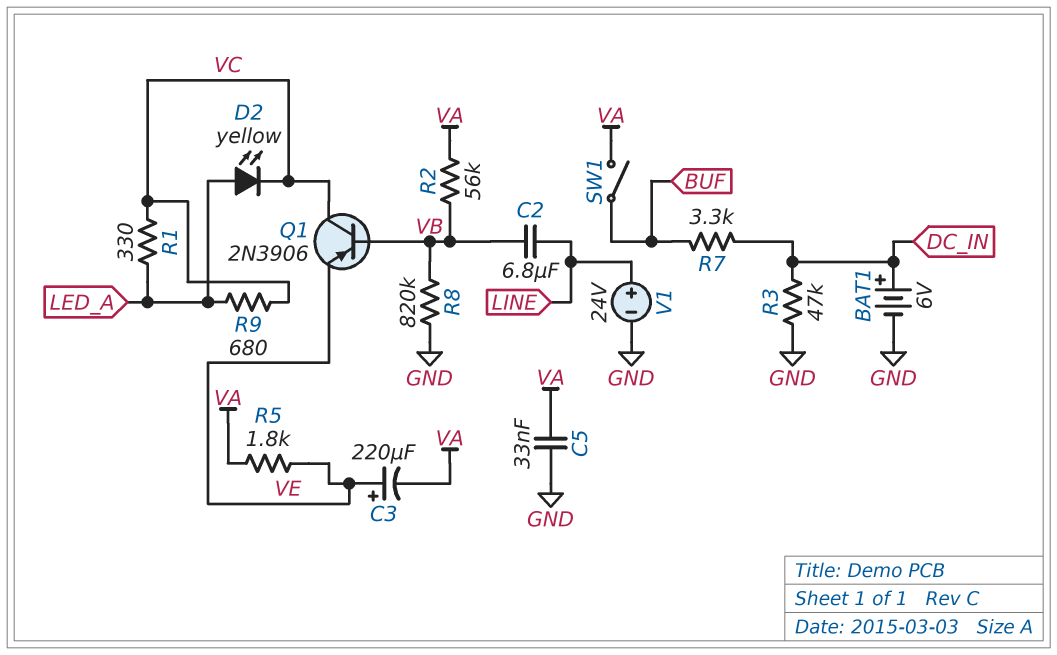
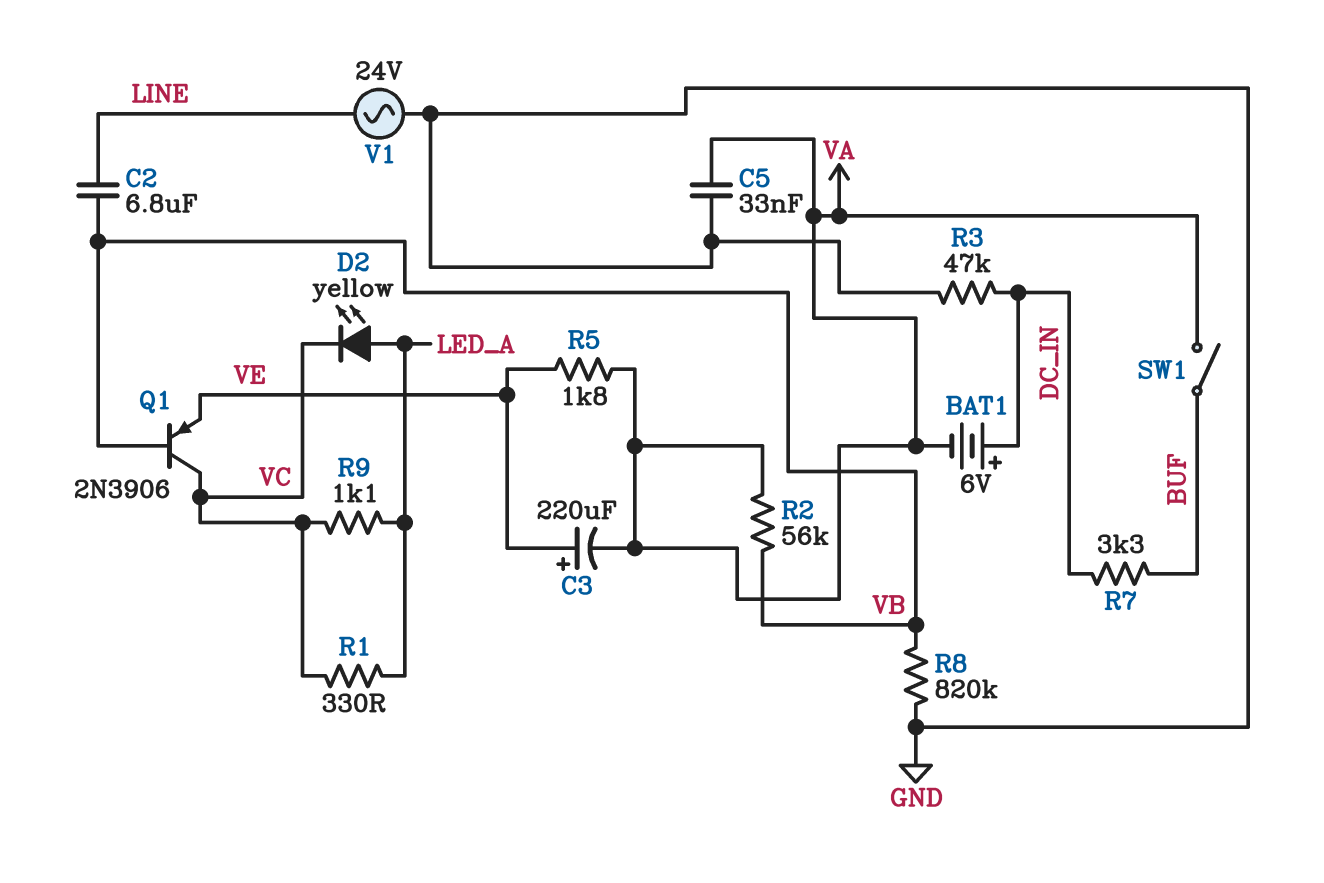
BAT1: 6V (plus DC_IN, minus GND) -> 6V (plus DC_IN, minus VA)
R9: 680 (LED_A, VC) -> 1.1k (LED_A, VC)
V1: 24V (plus LINE, minus GND) -> AC 24V (GND, LINE)

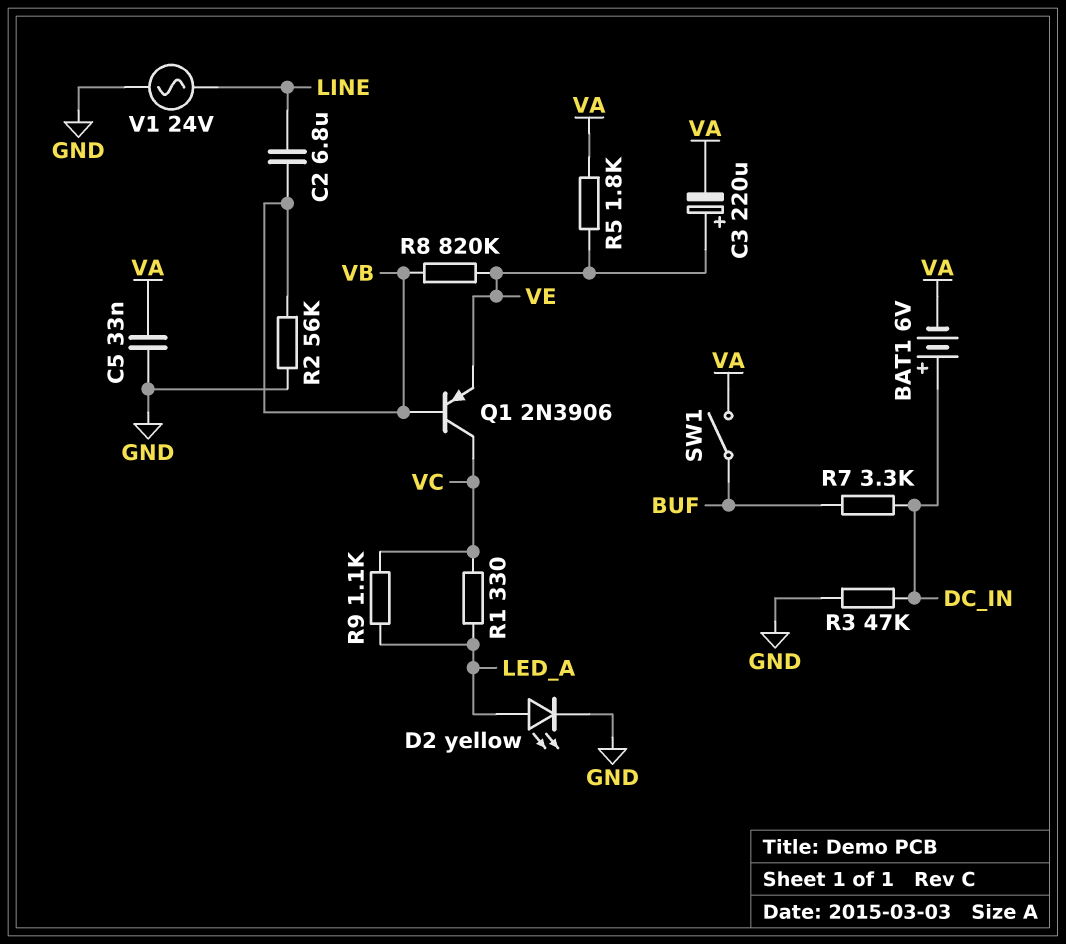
D2: LED yellow (A LED_A, K VC) -> LED yellow (A LED_A, K GND)
R2: 56k (VA, VB) -> 56k (GND, VB)
R8: 820k (GND, VB) -> 820k (VB, VE)

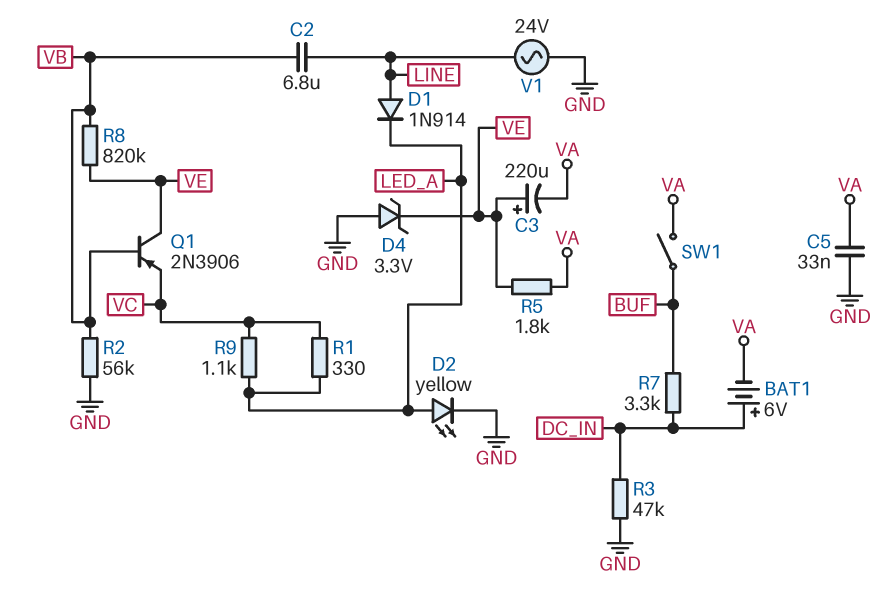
D1: none -> diode 1N914 (A LINE, K LED_A)
D4: none -> zener 3.3V (A GND, K VE)
Q1: PNP 2N3906 (B VB, C VC, E VE) -> PNP 2N3906 (B VB, C VE, E VC)

